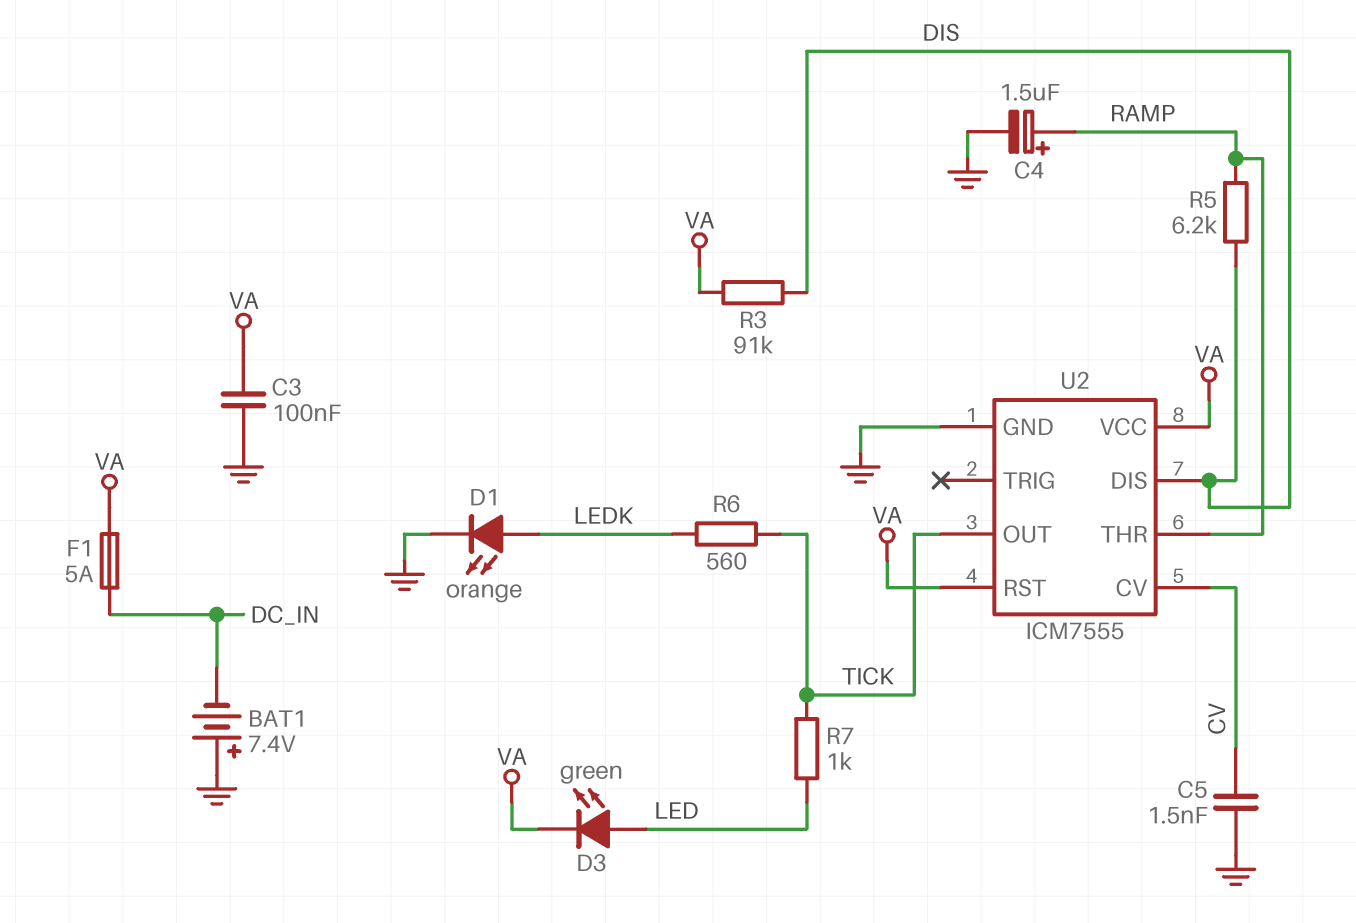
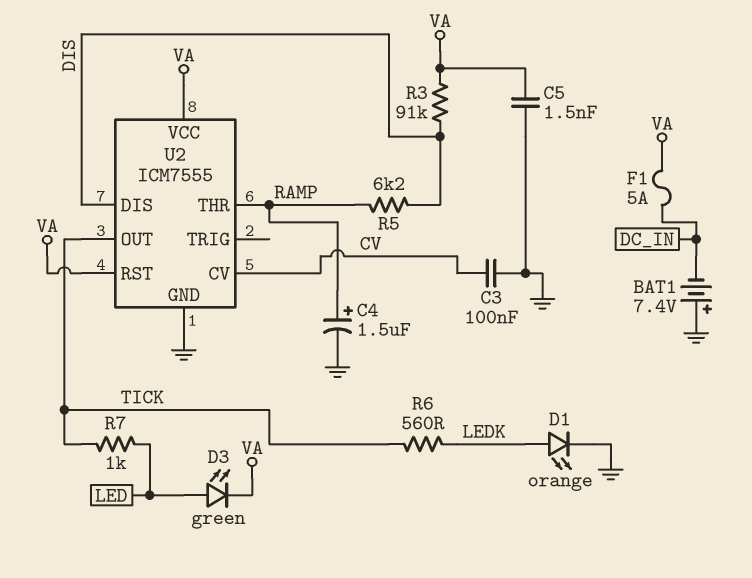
C3: 100nF (GND, VA) -> 100nF (CV, GND)
C5: 1.5nF (CV, GND) -> 1.5nF (GND, VA)

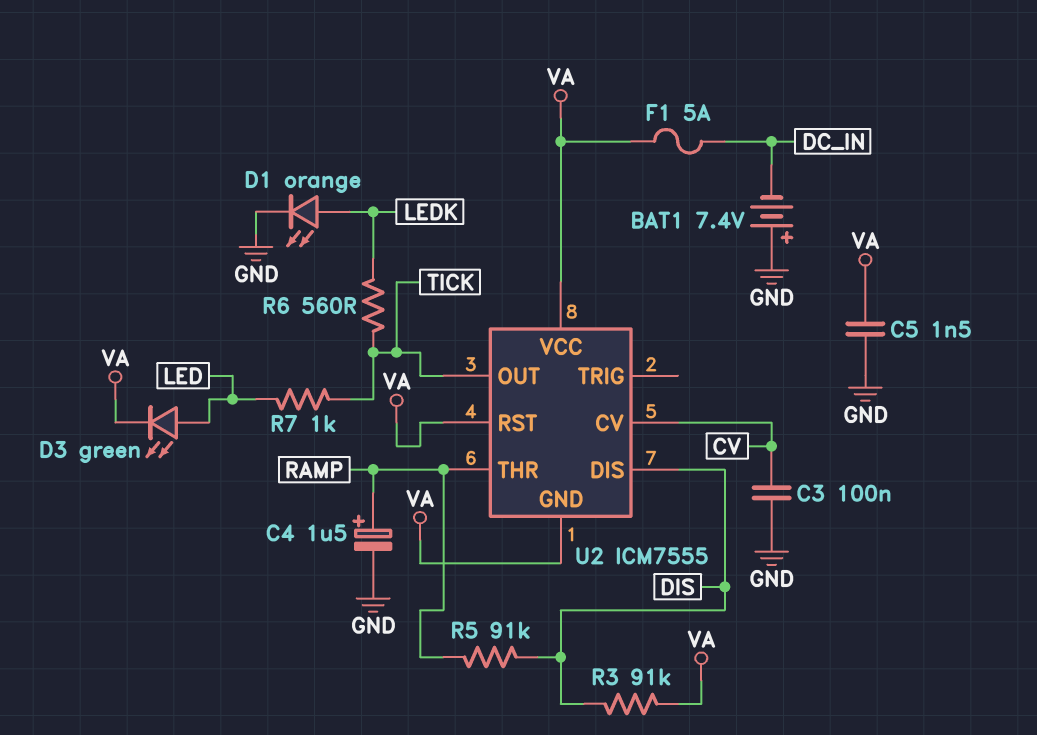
R5: 6.2k (DIS, RAMP) -> 91k (DIS, RAMP)
U2 pin GND: GND -> VA

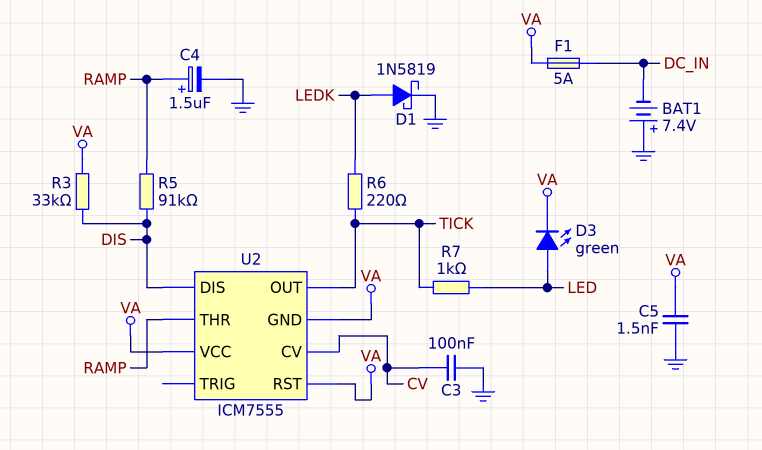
D1: LED orange (A LEDK, K GND) -> schottky 1N5819 (A LEDK, K GND)
R3: 91k (DIS, VA) -> 33k (DIS, VA)
R6: 560 (LEDK, TICK) -> 220 (LEDK, TICK)

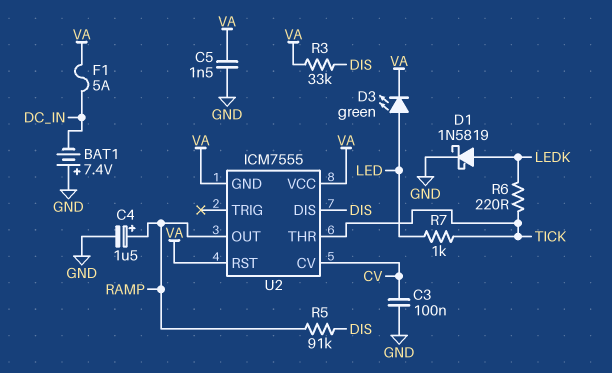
U2 pin OUT: TICK -> RAMP
U2 pin THR: RAMP -> TICK

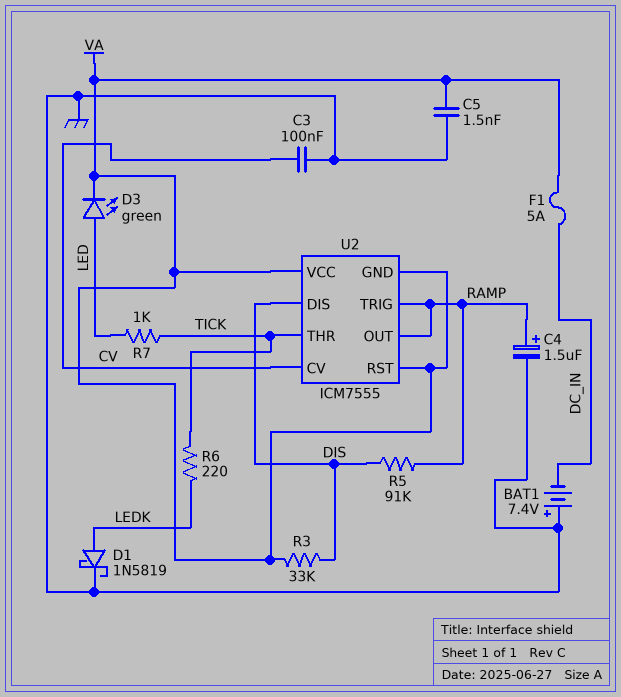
U2 pin TRIG: none -> RAMP

